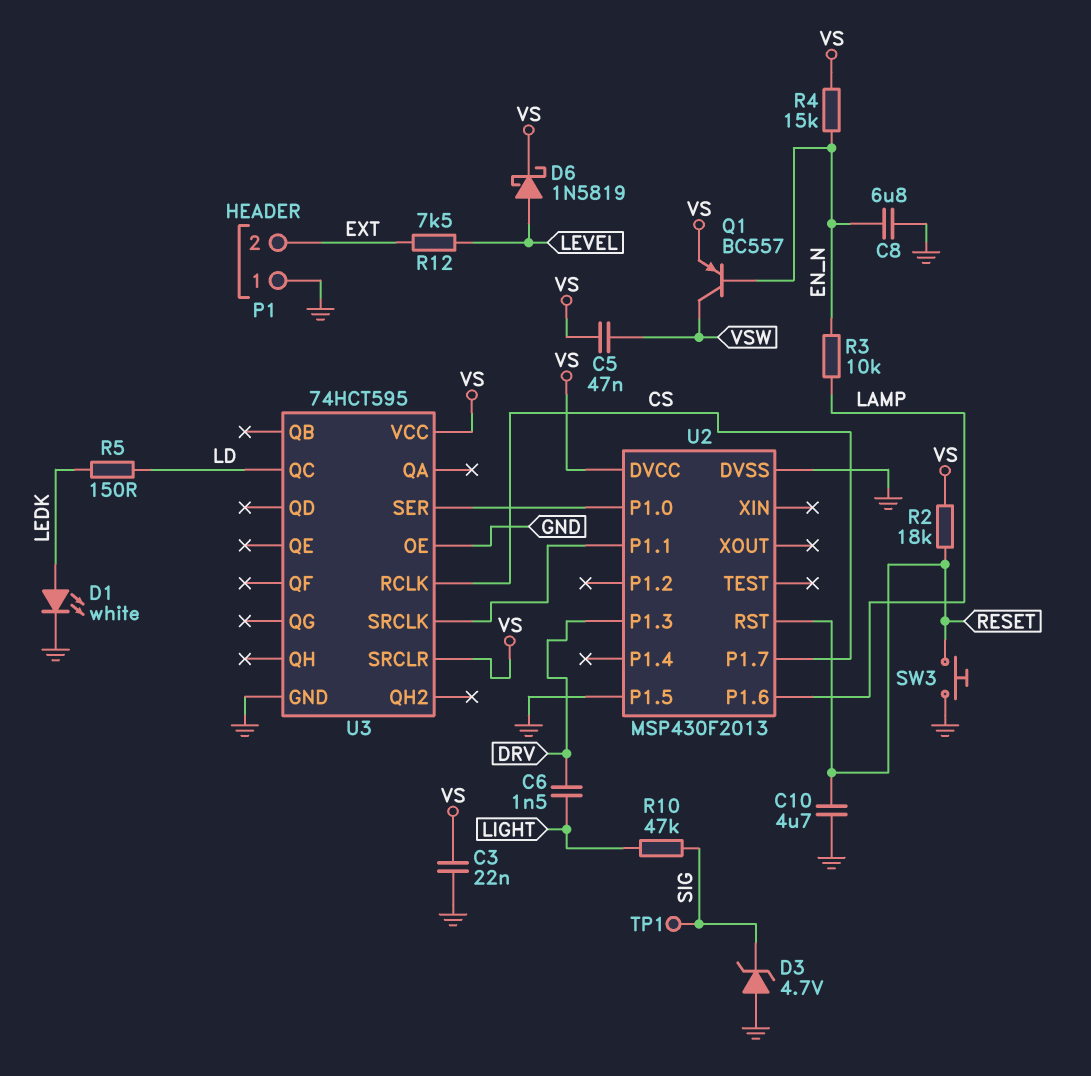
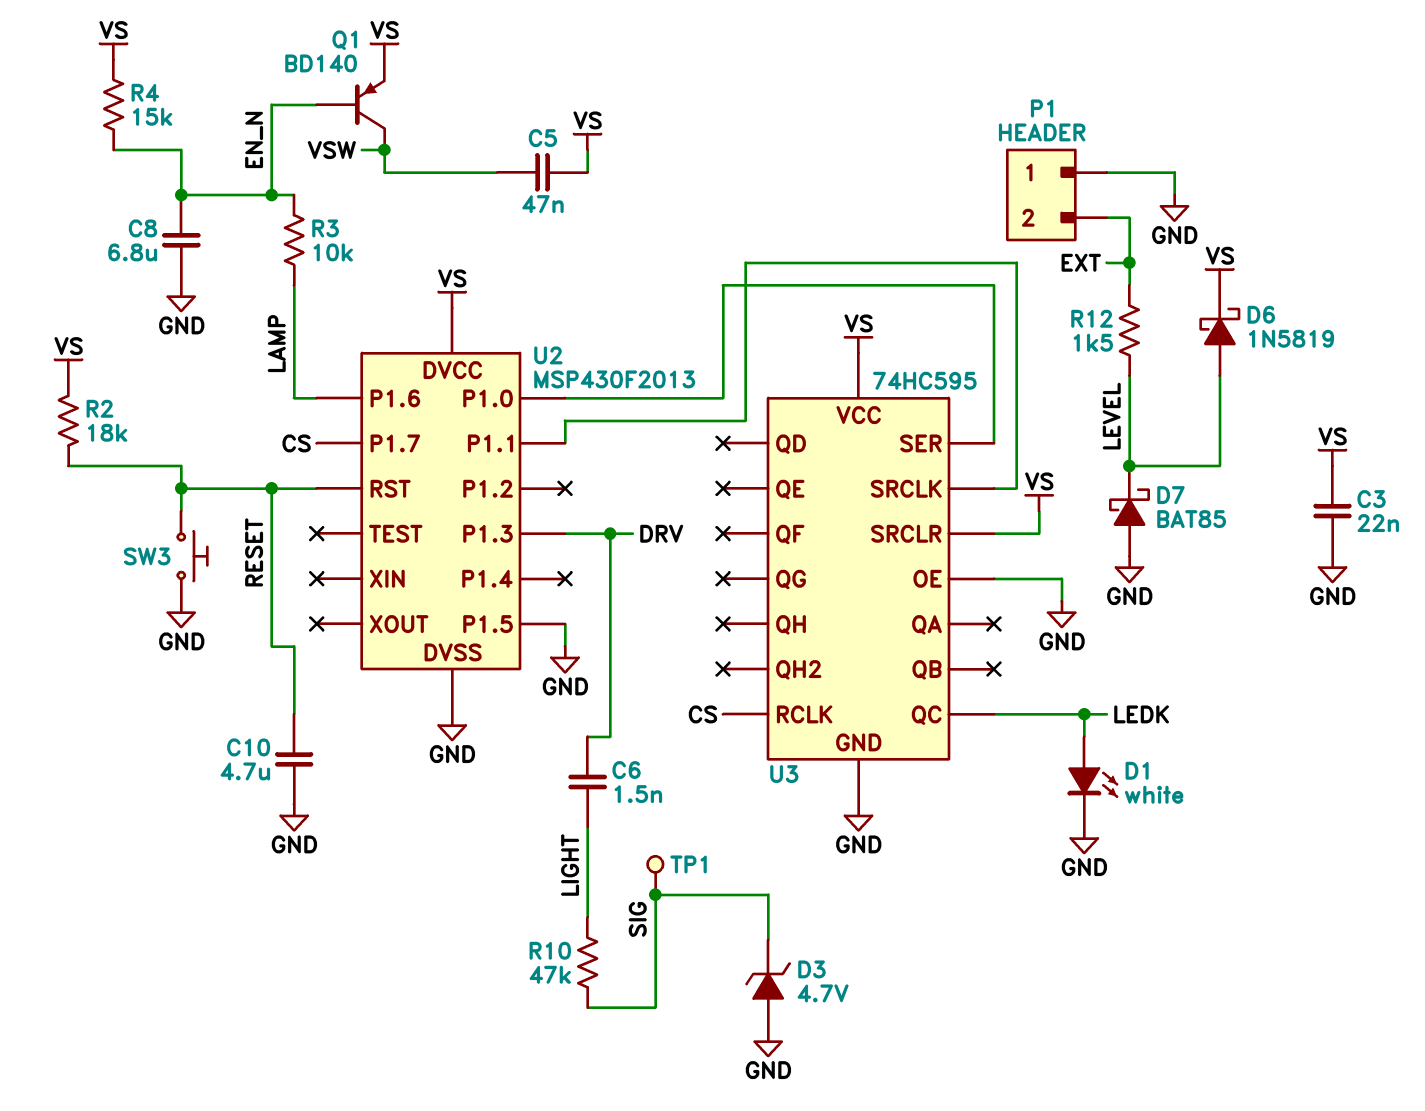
D7: none -> schottky BAT85 (A GND, K LEVEL)
Q1: PNP BC557 (B EN_N, C VSW, E VS) -> PNP BD140 (B EN_N, C VSW, E VS)
R5: 150 (LD, LEDK) -> none
R12: 7.5k (EXT, LEVEL) -> 1.5k (EXT, LEVEL)
U3: 74HCT595 -> 74HC595
U3 pin QC: LD -> LEDK

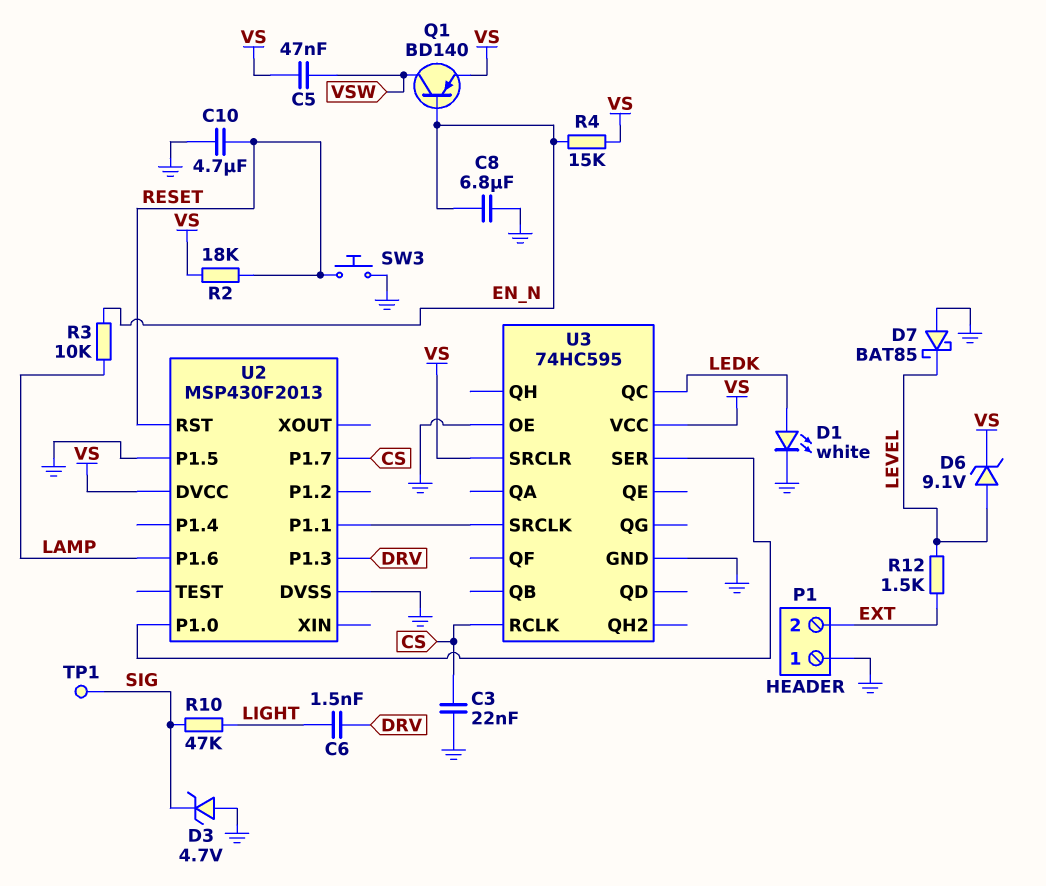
C3: 22nF (GND, VS) -> 22nF (CS, GND)
D6: schottky 1N5819 (A LEVEL, K VS) -> zener 9.1V (A LEVEL, K VS)

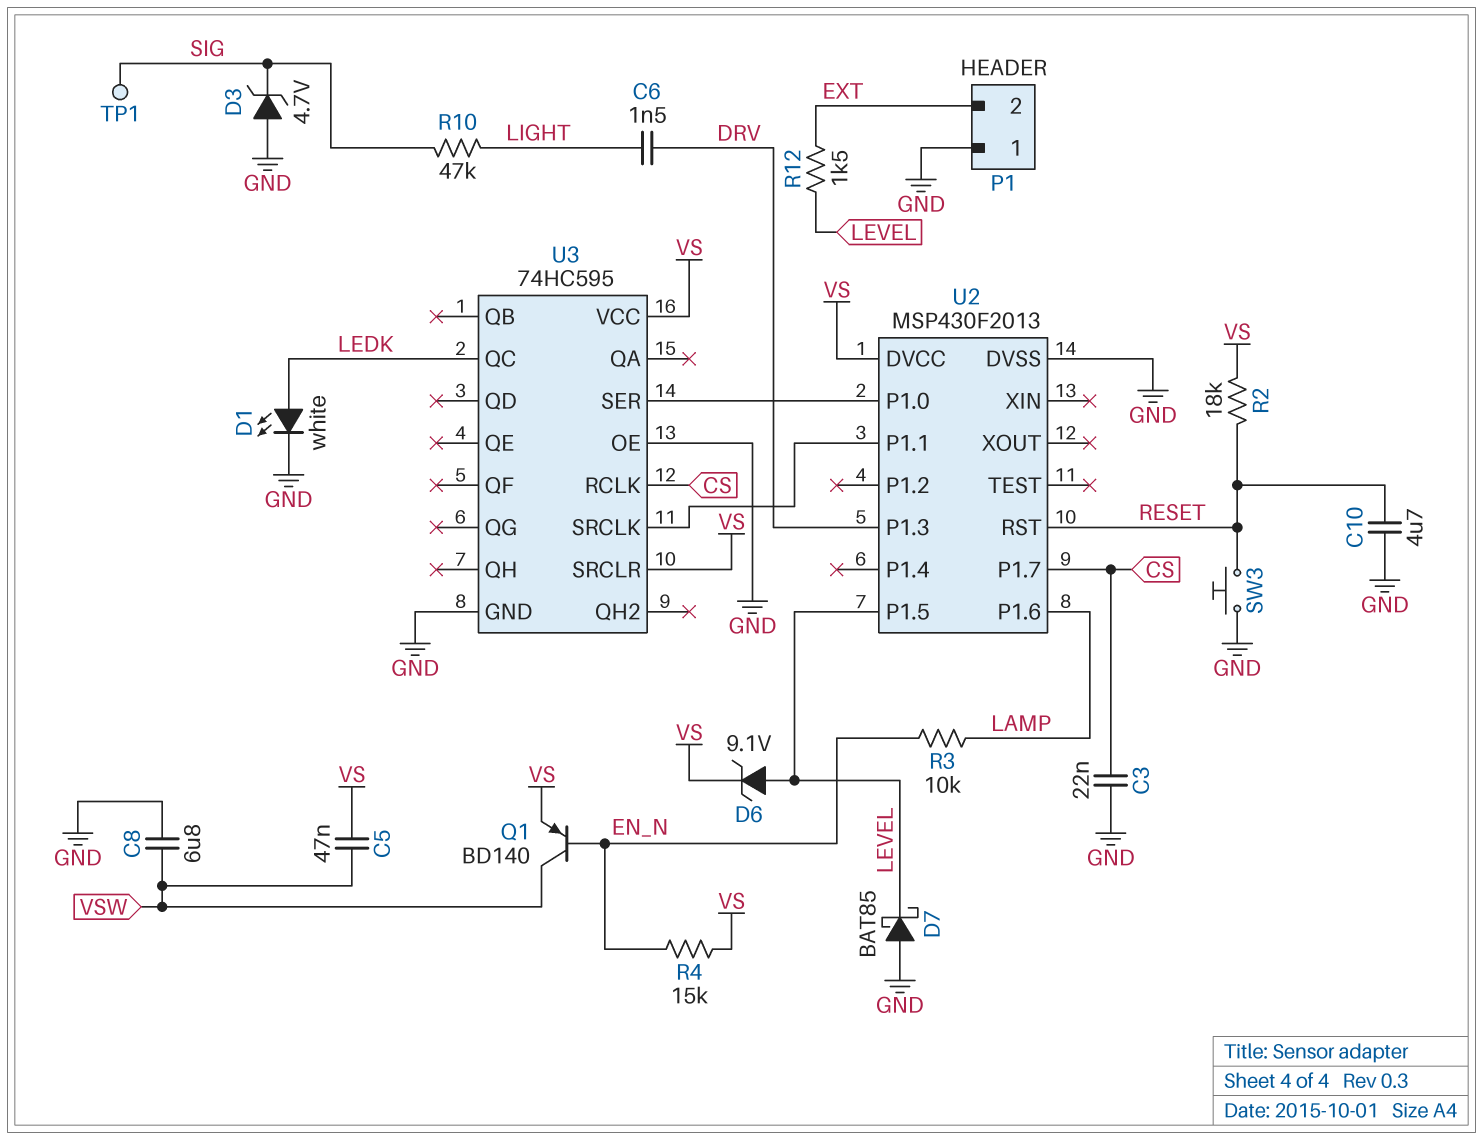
C8: 6.8uF (EN_N, GND) -> 6.8uF (GND, VSW)
U2 pin P1.5: GND -> LEVEL

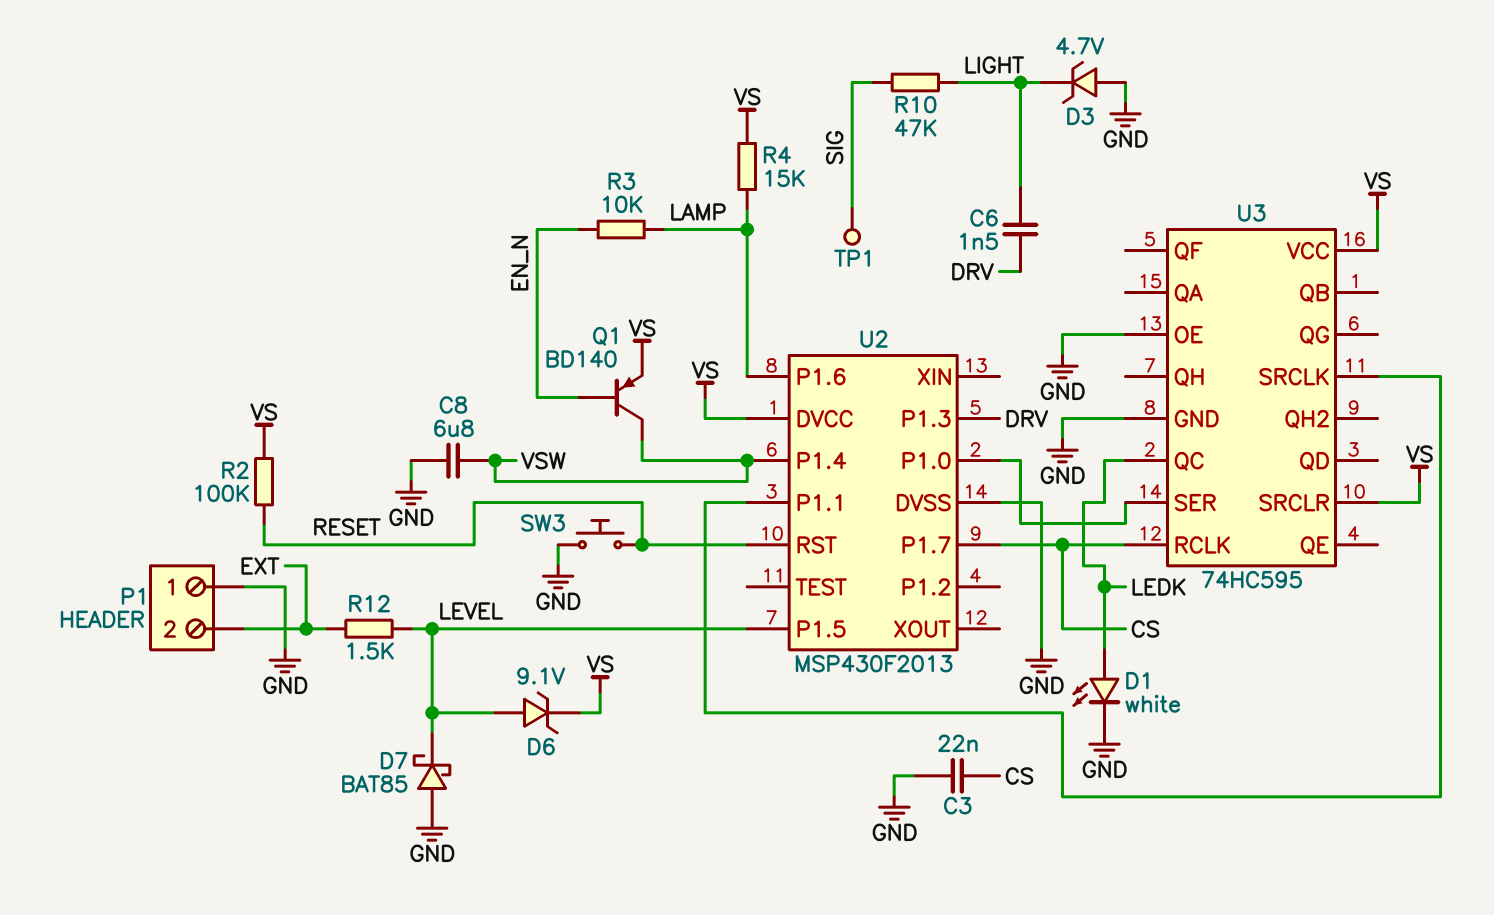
C5: 47nF (VS, VSW) -> none
C10: 4.7uF (GND, RESET) -> none
D3: zener 4.7V (A GND, K SIG) -> zener 4.7V (A GND, K LIGHT)
R2: 18k (RESET, VS) -> 100k (RESET, VS)
R4: 15k (EN_N, VS) -> 15k (LAMP, VS)
U2 pin P1.4: none -> VSW

